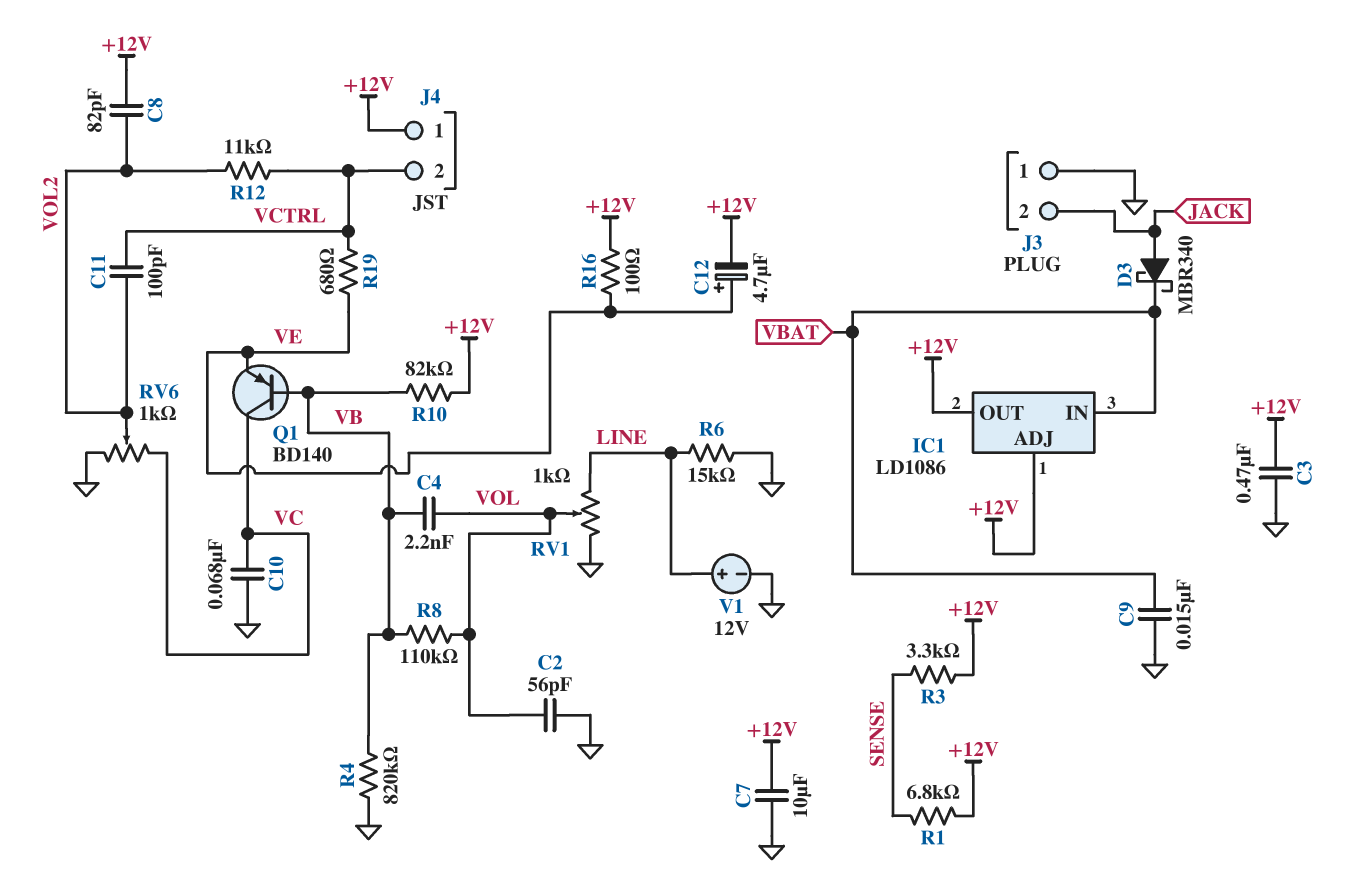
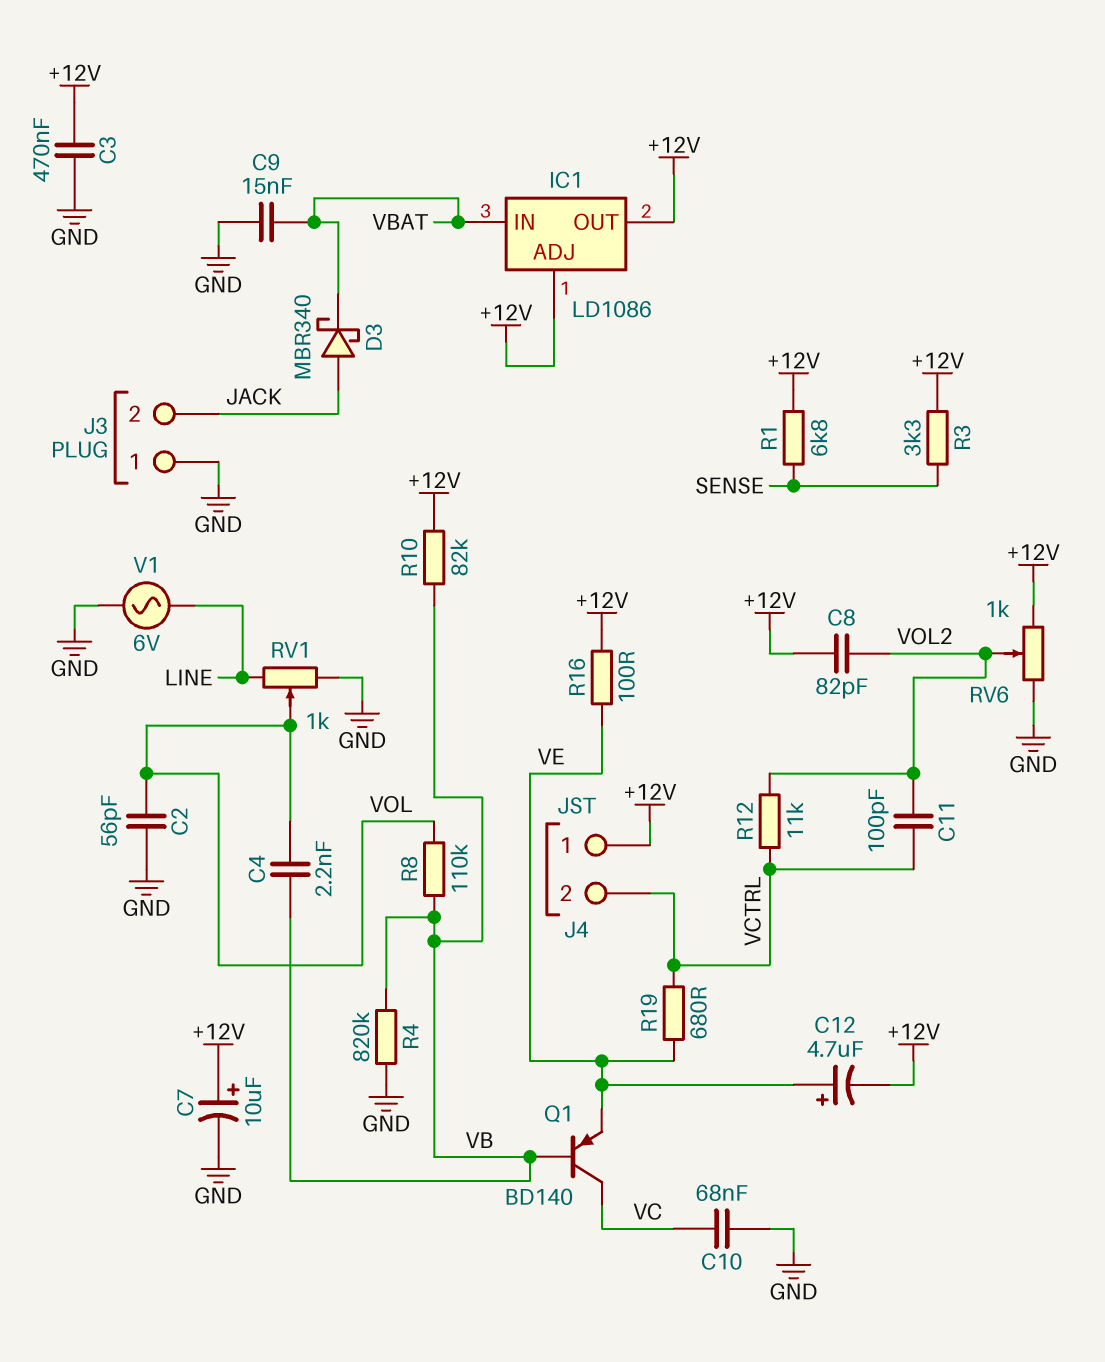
C7: 10uF (+12V, GND) -> 10uF (plus +12V, minus GND)
R6: 15k (GND, LINE) -> none
RV6: 1k (GND, VC, wiper VOL2) -> 1k (+12V, GND, wiper VOL2)
V1: 12V (plus LINE, minus GND) -> AC 6V (GND, LINE)

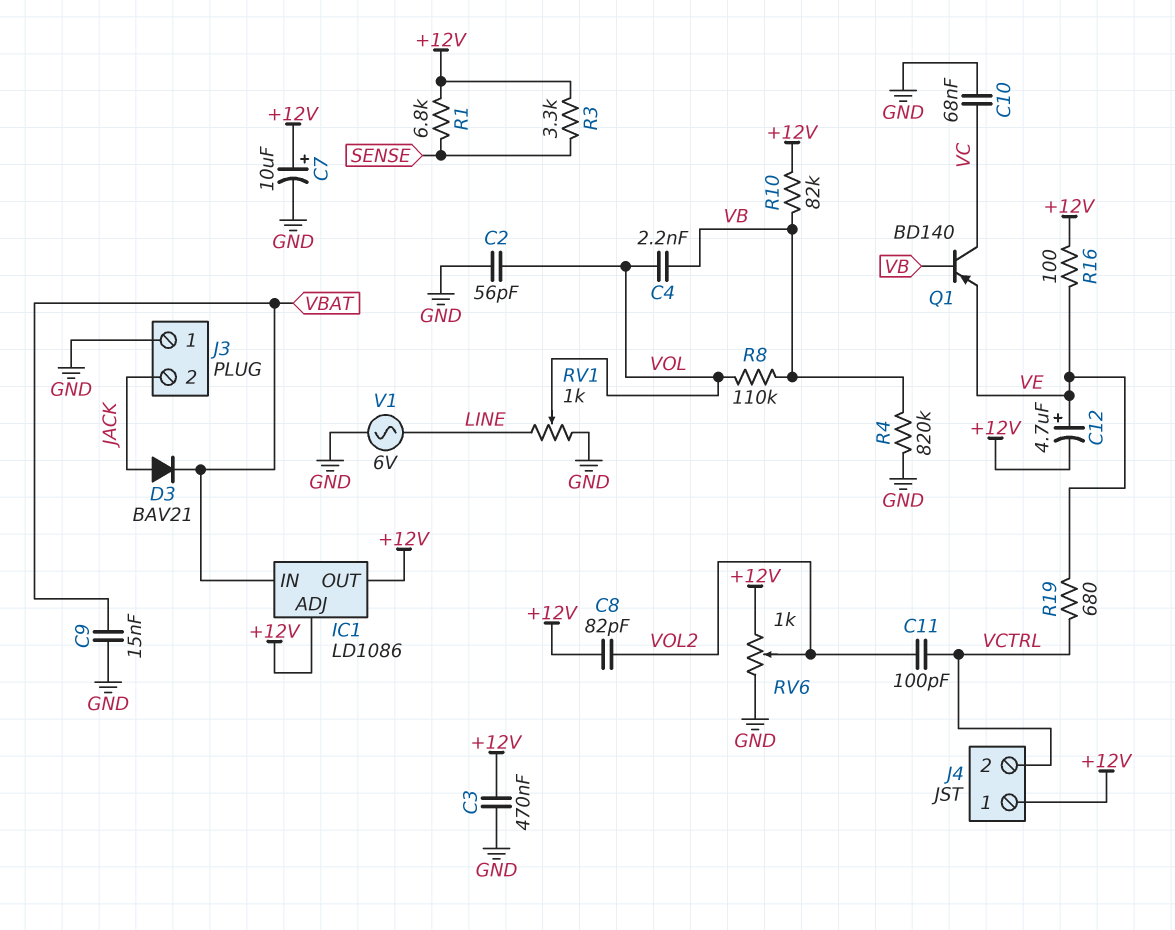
D3: schottky MBR340 (A JACK, K VBAT) -> diode BAV21 (A JACK, K VBAT)
R12: 11k (VCTRL, VOL2) -> none

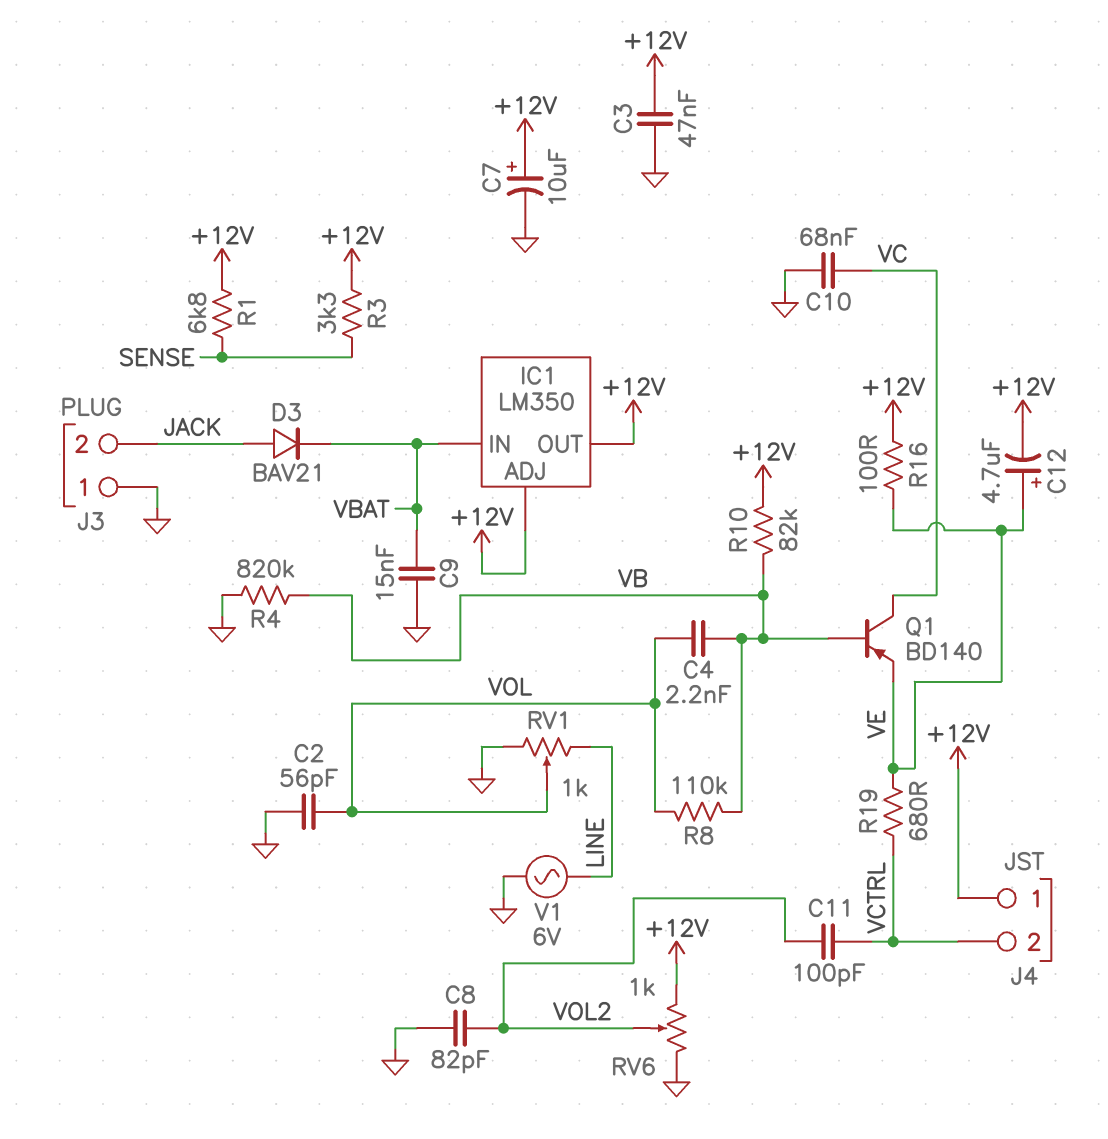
C3: 470nF (+12V, GND) -> 47nF (+12V, GND)
C8: 82pF (+12V, VOL2) -> 82pF (GND, VOL2)
IC1: LD1086 -> LM350

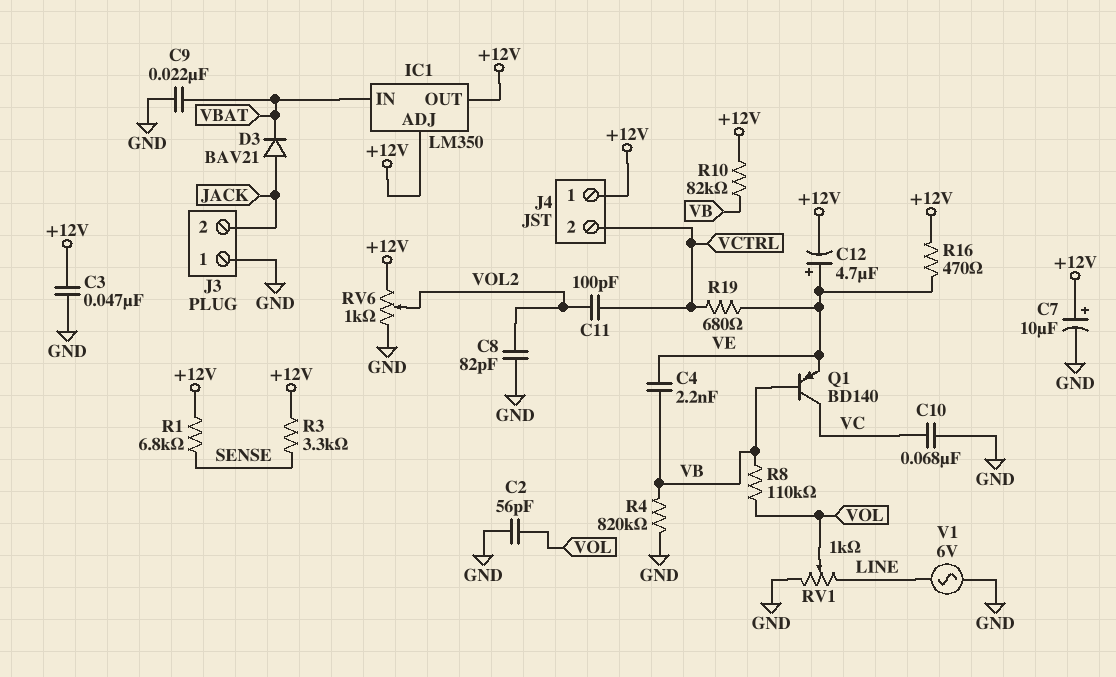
C4: 2.2nF (VB, VOL) -> 2.2nF (VB, VE)
C9: 15nF (GND, VBAT) -> 22nF (GND, VBAT)
R16: 100 (+12V, VE) -> 470 (+12V, VE)

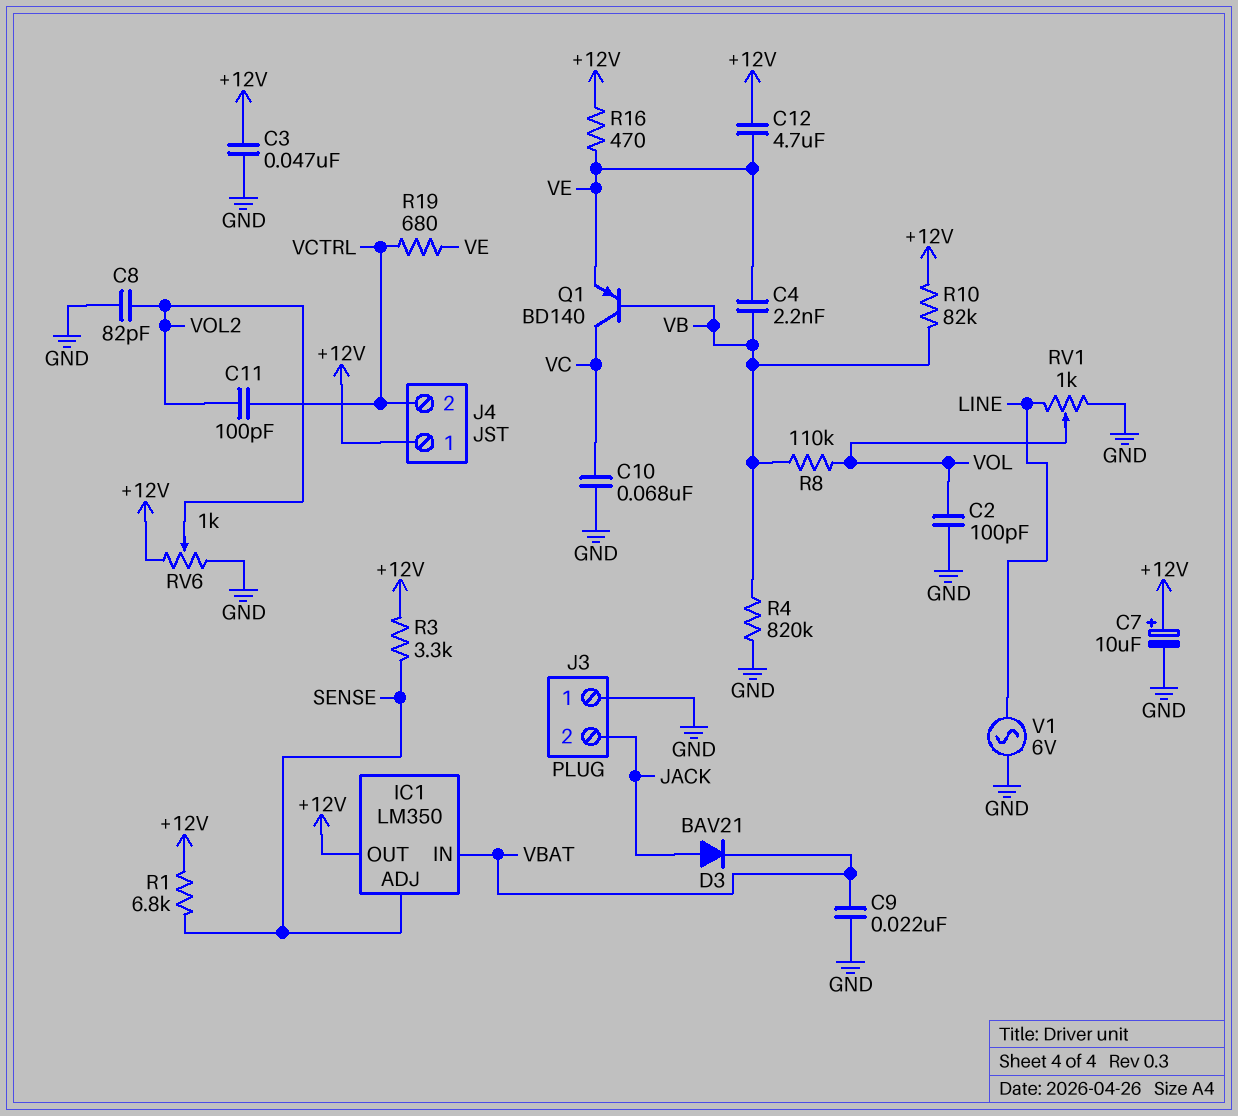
C2: 56pF (GND, VOL) -> 100pF (GND, VOL)
C12: 4.7uF (plus VE, minus +12V) -> 4.7uF (+12V, VE)
IC1 pin ADJ: +12V -> SENSE

